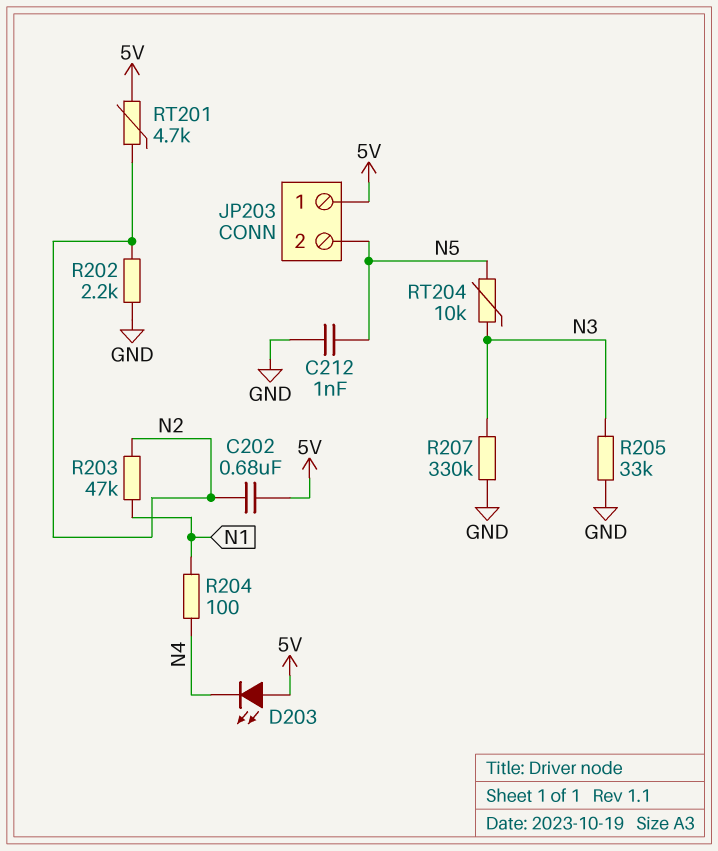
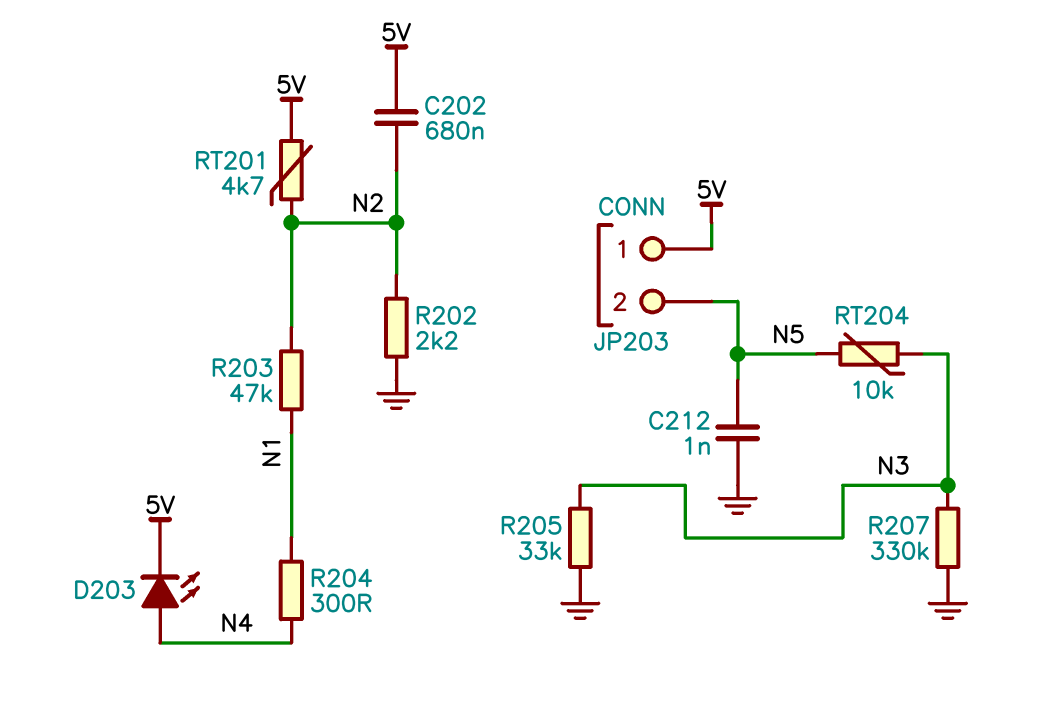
D203: LED (A 5V, K N4) -> LED (A N4, K 5V)
R204: 100 (N1, N4) -> 300 (N1, N4)

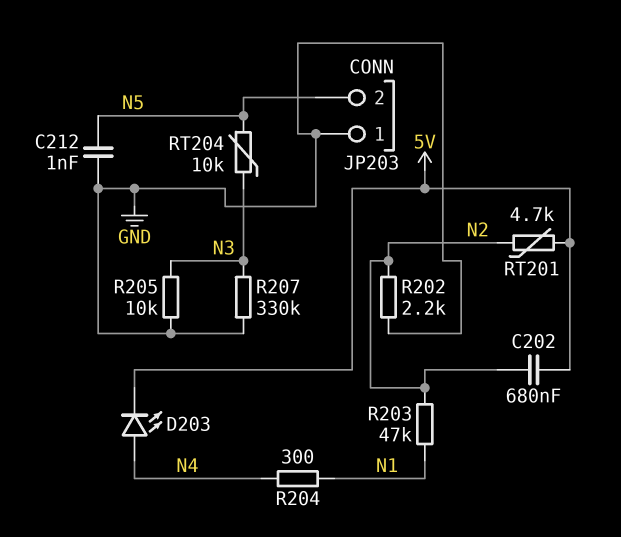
JP203 pin 1: 5V -> GND
R205: 33k (GND, N3) -> 10k (GND, N3)

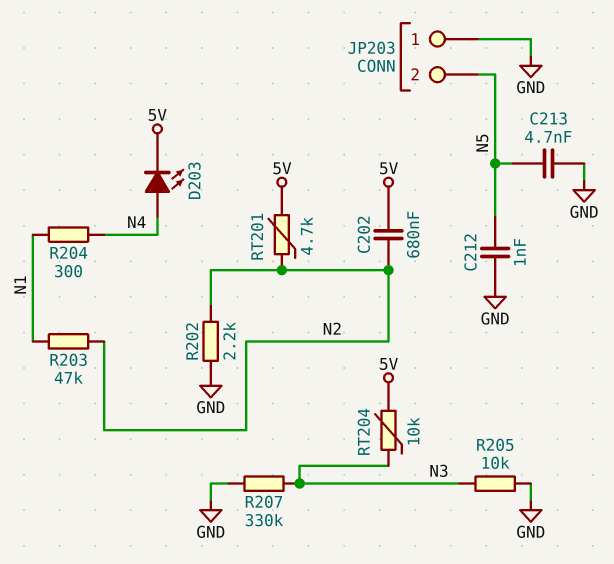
C213: none -> 4.7nF (GND, N5)
RT204: 10k (N3, N5) -> 10k (5V, N3)

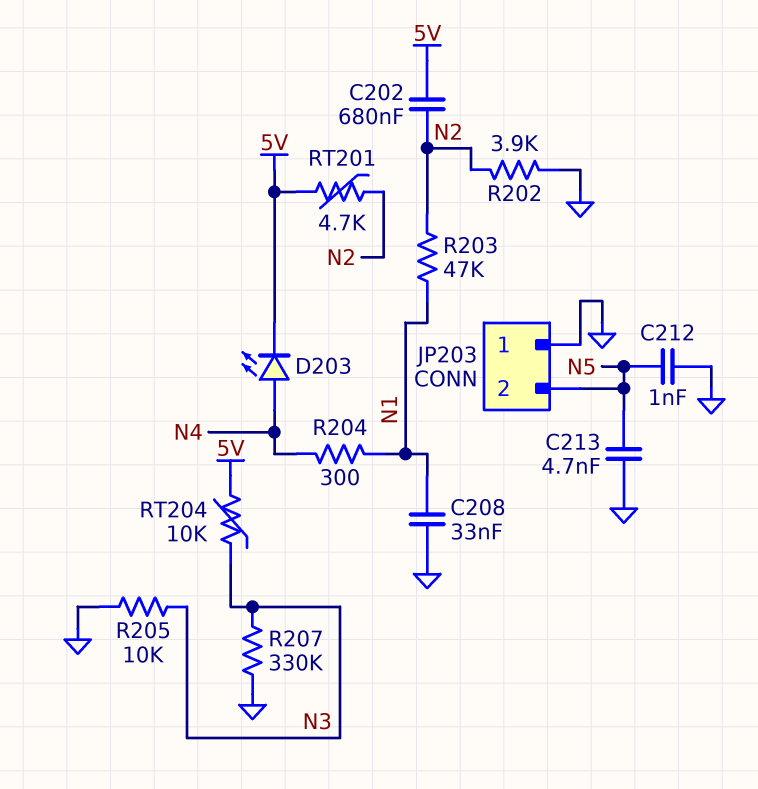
C208: none -> 33nF (GND, N1)
R202: 2.2k (GND, N2) -> 3.9k (GND, N2)

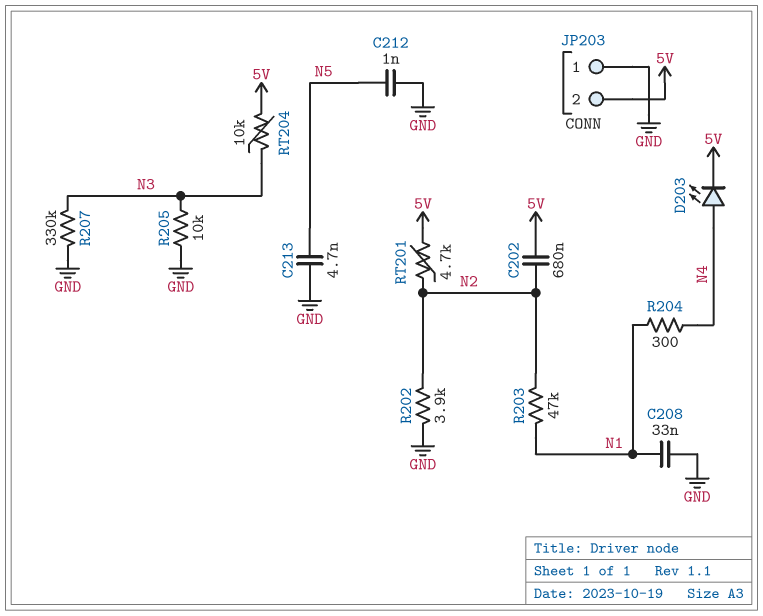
JP203 pin 2: N5 -> 5V

